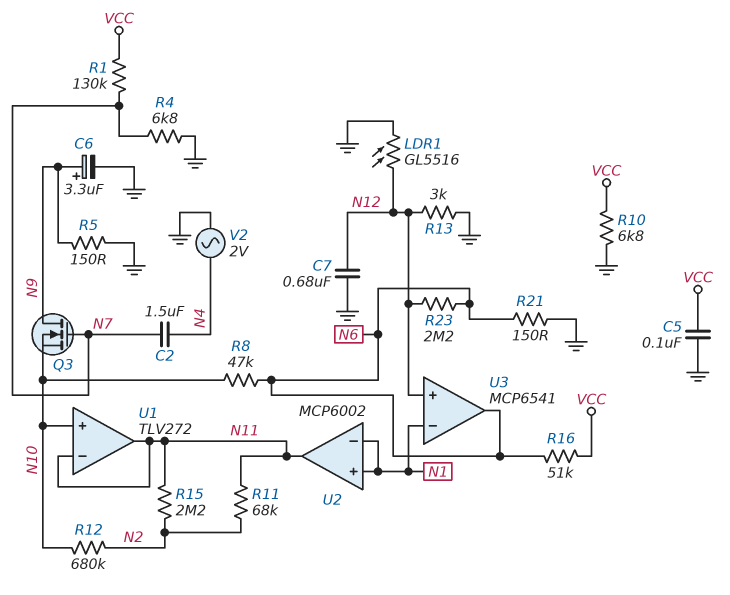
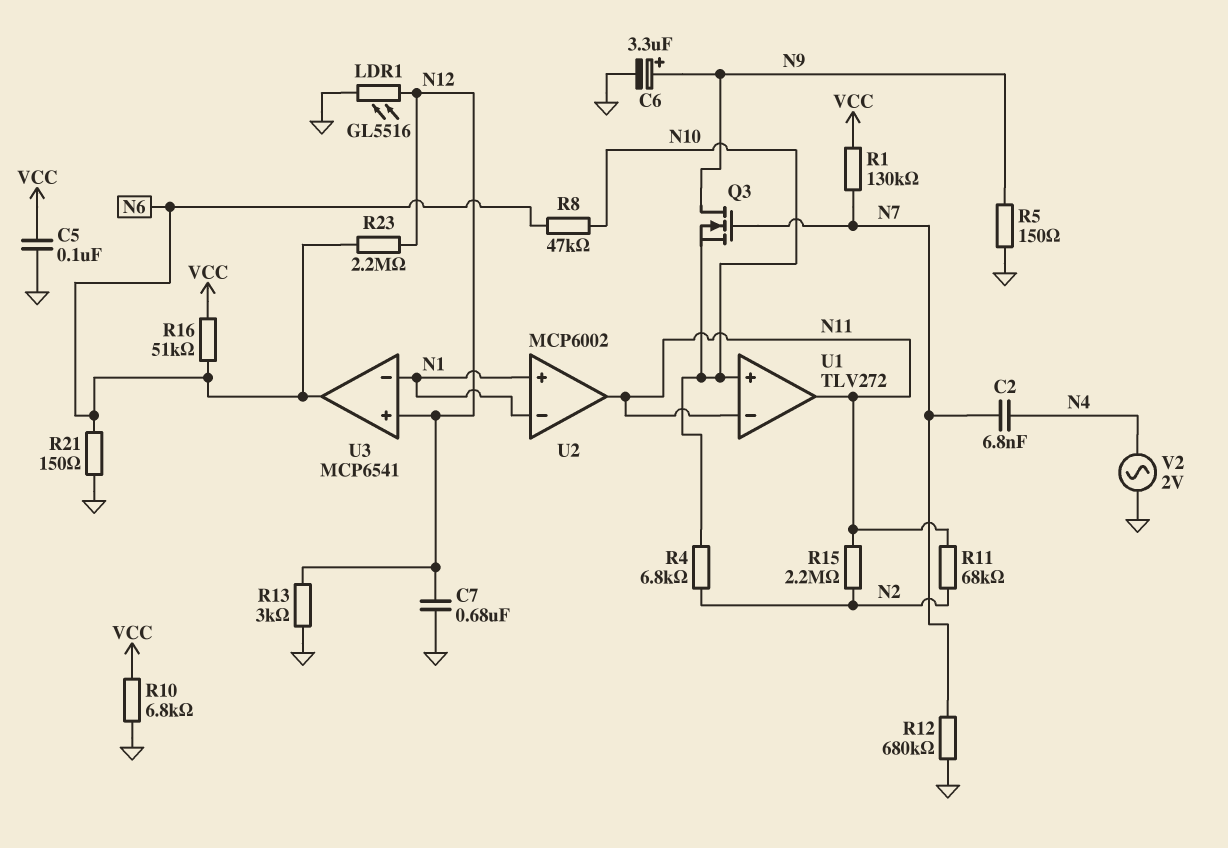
C2: 1.5uF (N4, N7) -> 6.8nF (N4, N7)
R4: 6.8k (GND, N7) -> 6.8k (N2, N10)
R12: 680k (N2, N10) -> 680k (GND, N7)

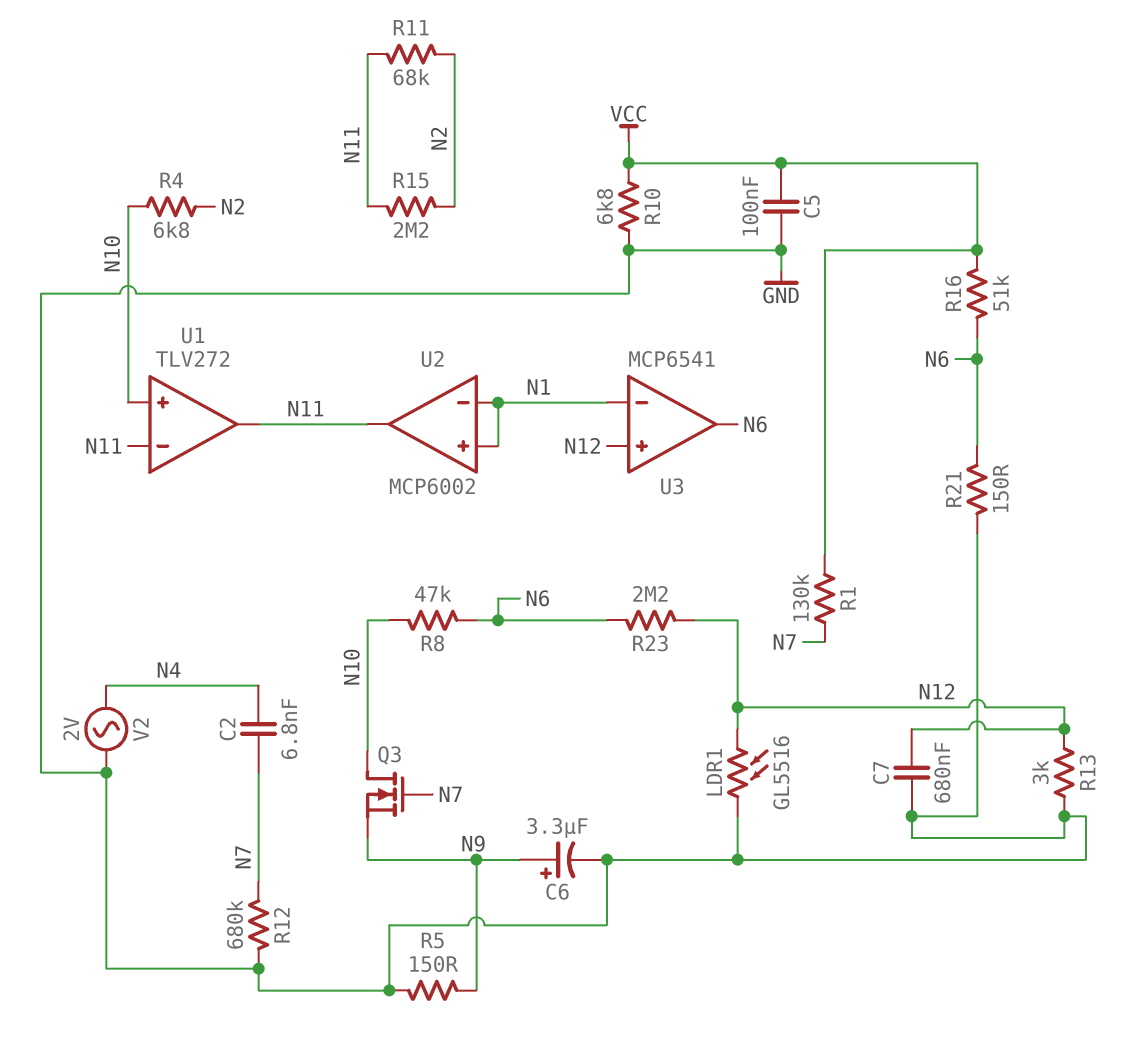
Q3: NMOS (G N7, D N9, S N10) -> NMOS (G N7, D N10, S N9)

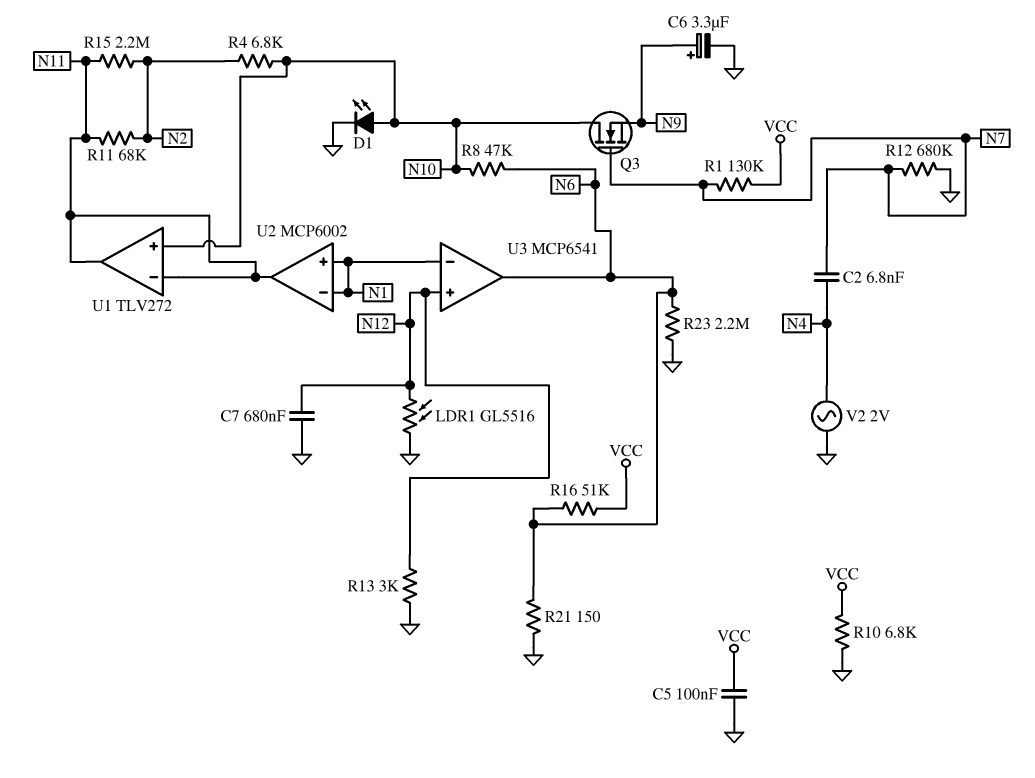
D1: none -> LED (A N10, K GND)
R5: 150 (GND, N9) -> none
R23: 2.2M (N6, N12) -> 2.2M (GND, N6)

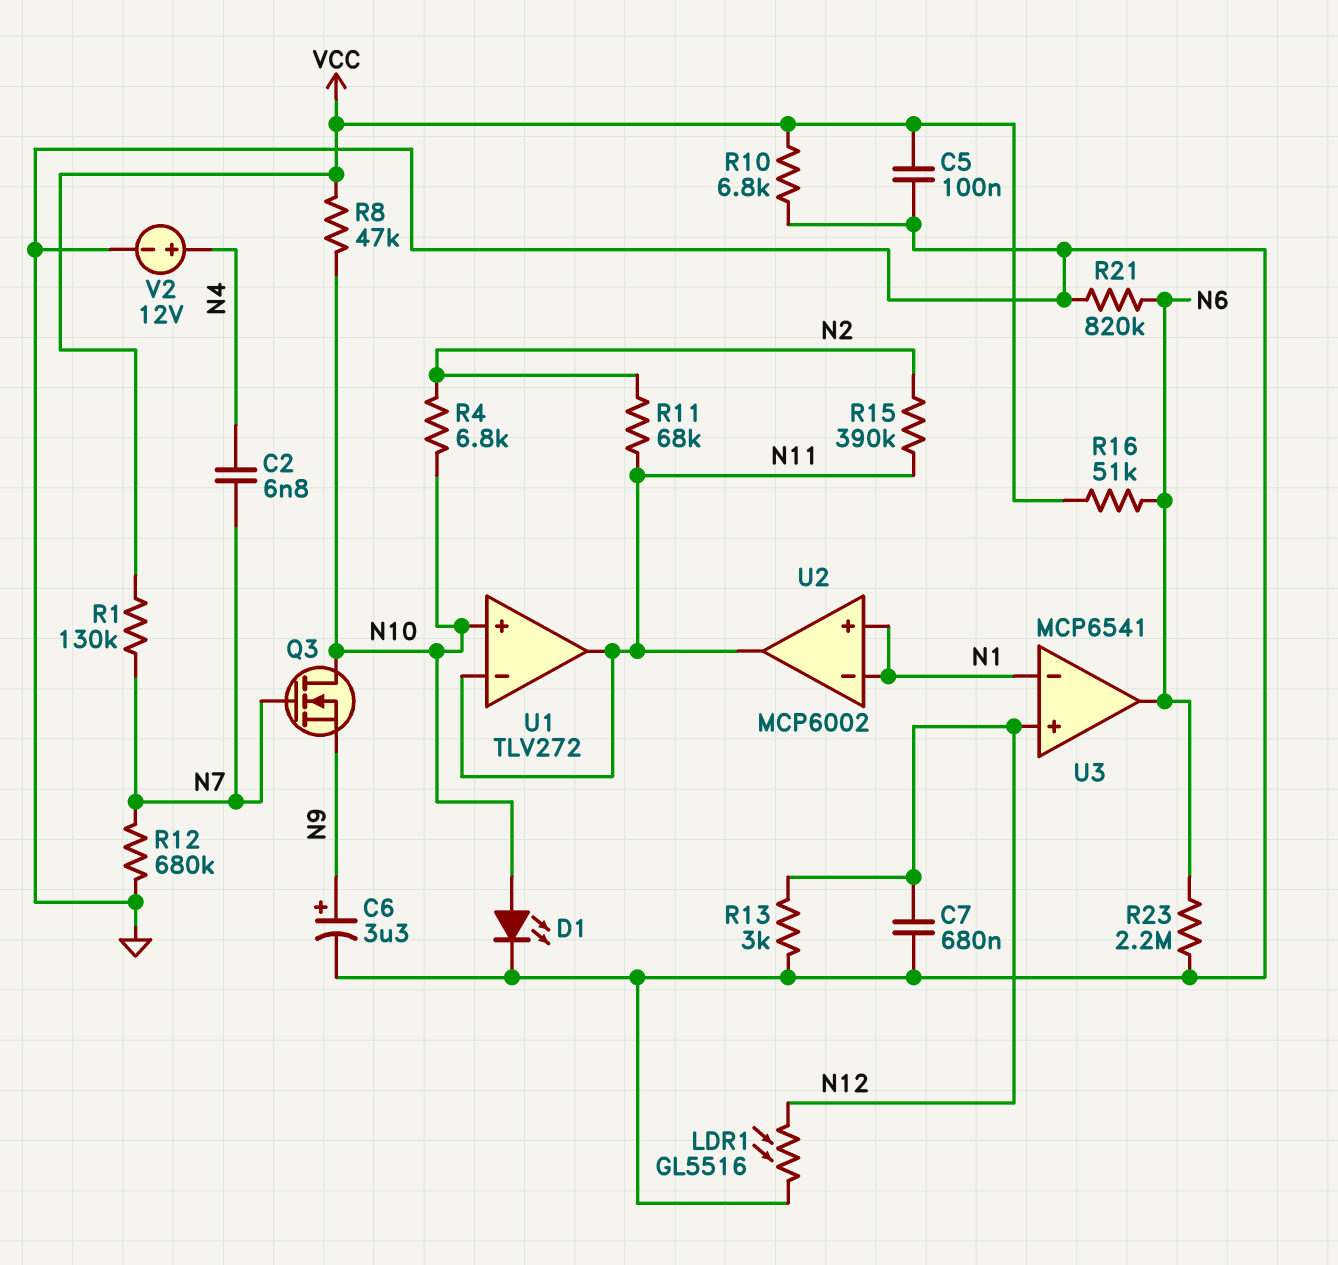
R8: 47k (N6, N10) -> 47k (N10, VCC)
R15: 2.2M (N2, N11) -> 390k (N2, N11)
R21: 150 (GND, N6) -> 820k (GND, N6)
V2: AC 2V (GND, N4) -> 12V (plus N4, minus GND)

